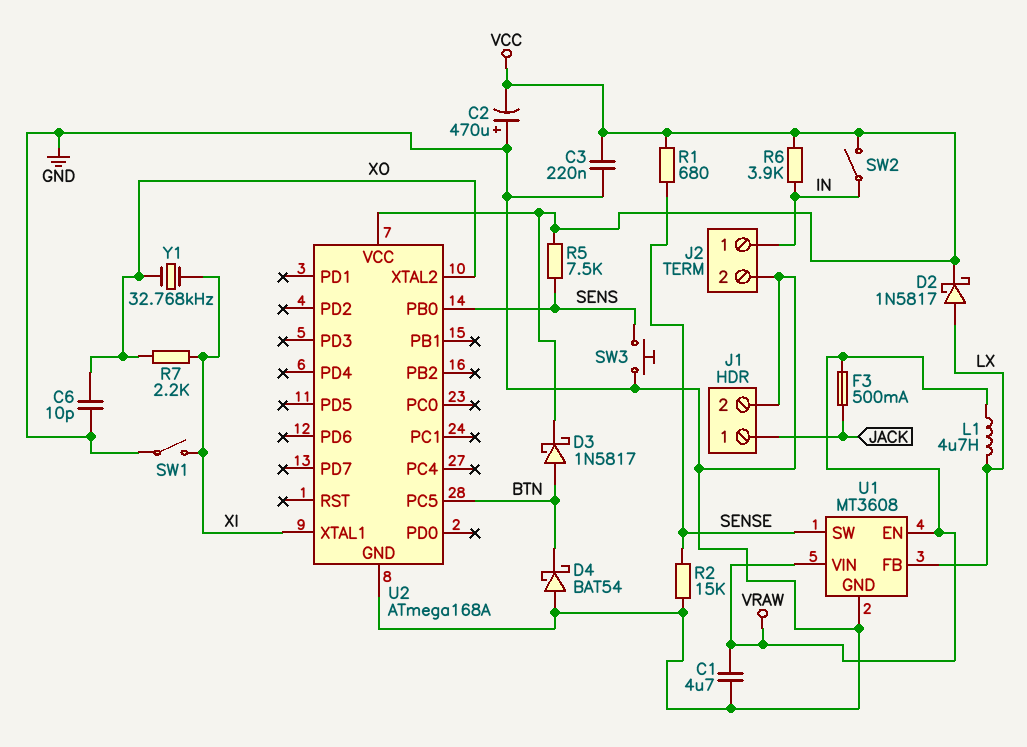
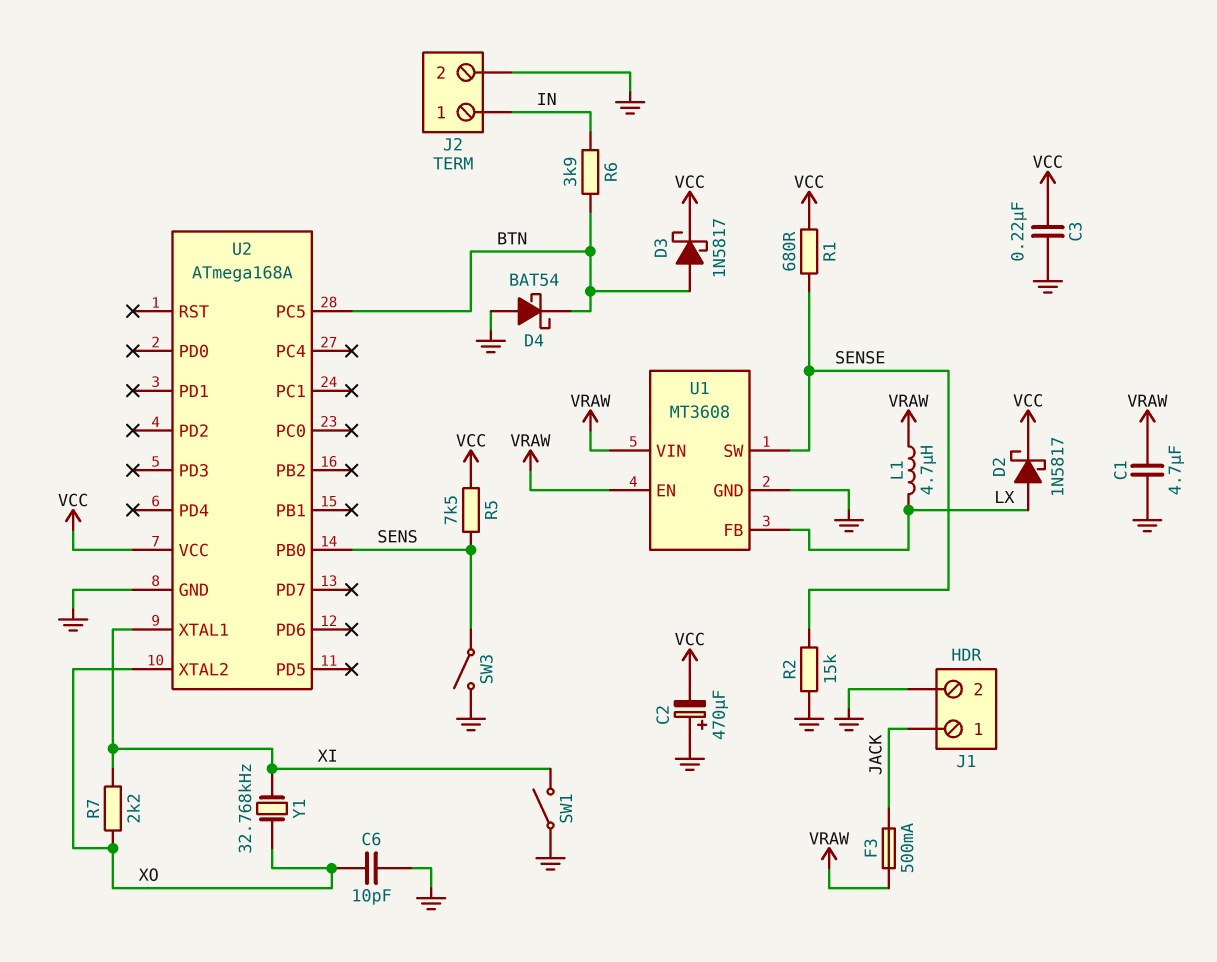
R6: 3.9k (IN, VCC) -> 3.9k (BTN, IN)
SW2: switch (IN, VCC) -> none
SW3: button (GND, SENS) -> switch (GND, SENS)

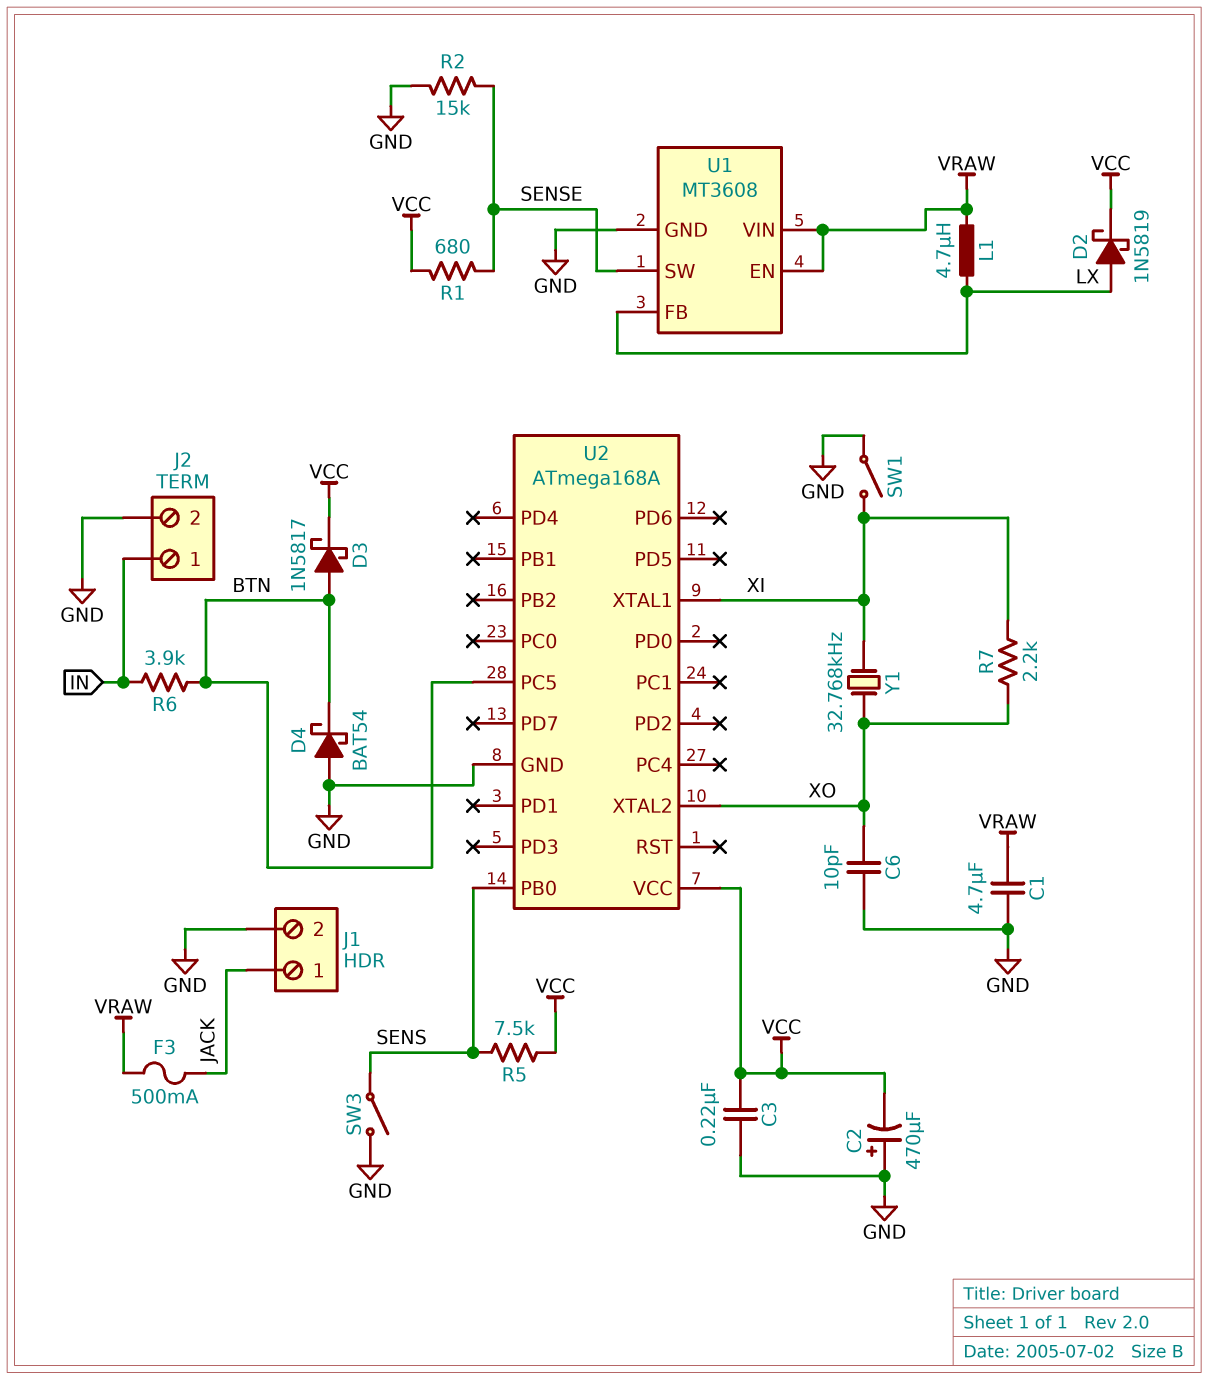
D2: schottky 1N5817 (A LX, K VCC) -> schottky 1N5819 (A LX, K VCC)

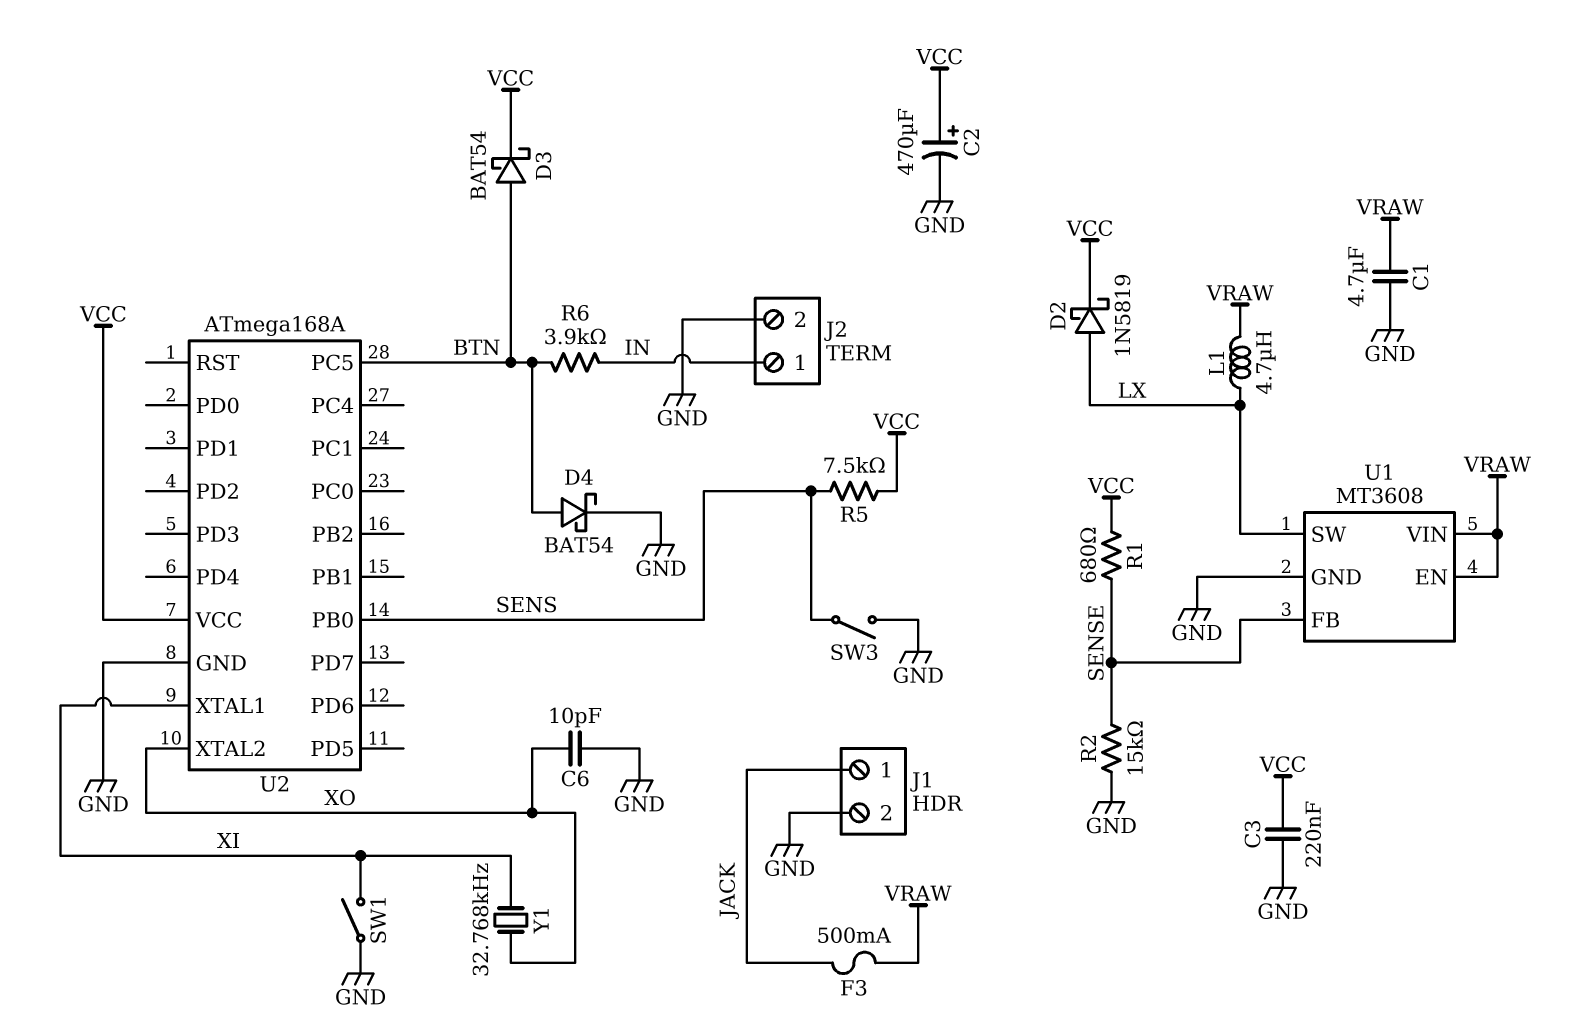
C2: 470uF (plus GND, minus VCC) -> 470uF (plus VCC, minus GND)
D3: schottky 1N5817 (A BTN, K VCC) -> schottky BAT54 (A BTN, K VCC)
D4: schottky BAT54 (A GND, K BTN) -> schottky BAT54 (A BTN, K GND)
R7: 2.2k (XI, XO) -> none
U1 pin FB: LX -> SENSE
U1 pin SW: SENSE -> LX

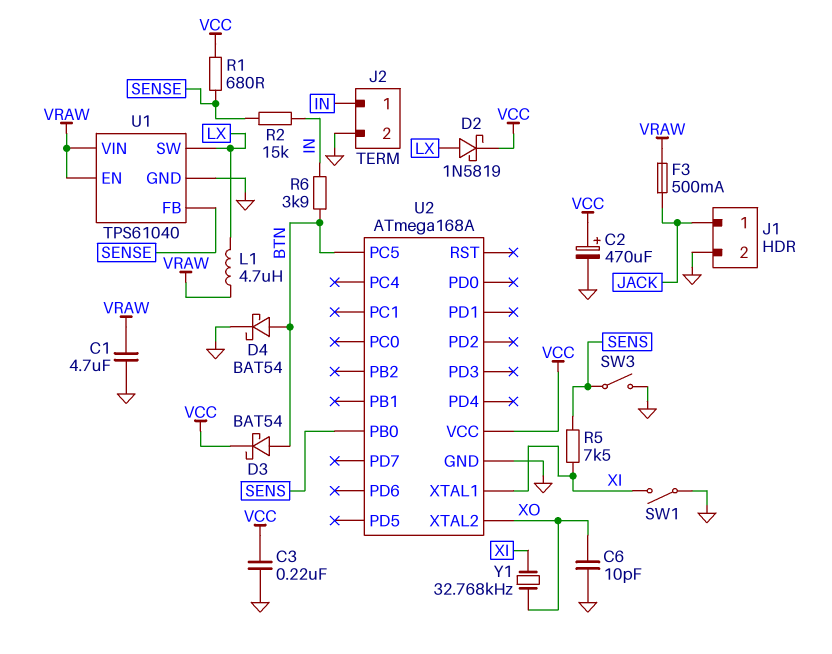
R2: 15k (GND, SENSE) -> 15k (IN, SENSE)
R5: 7.5k (SENS, VCC) -> 7.5k (SENS, XI)
U1: MT3608 -> TPS61040

